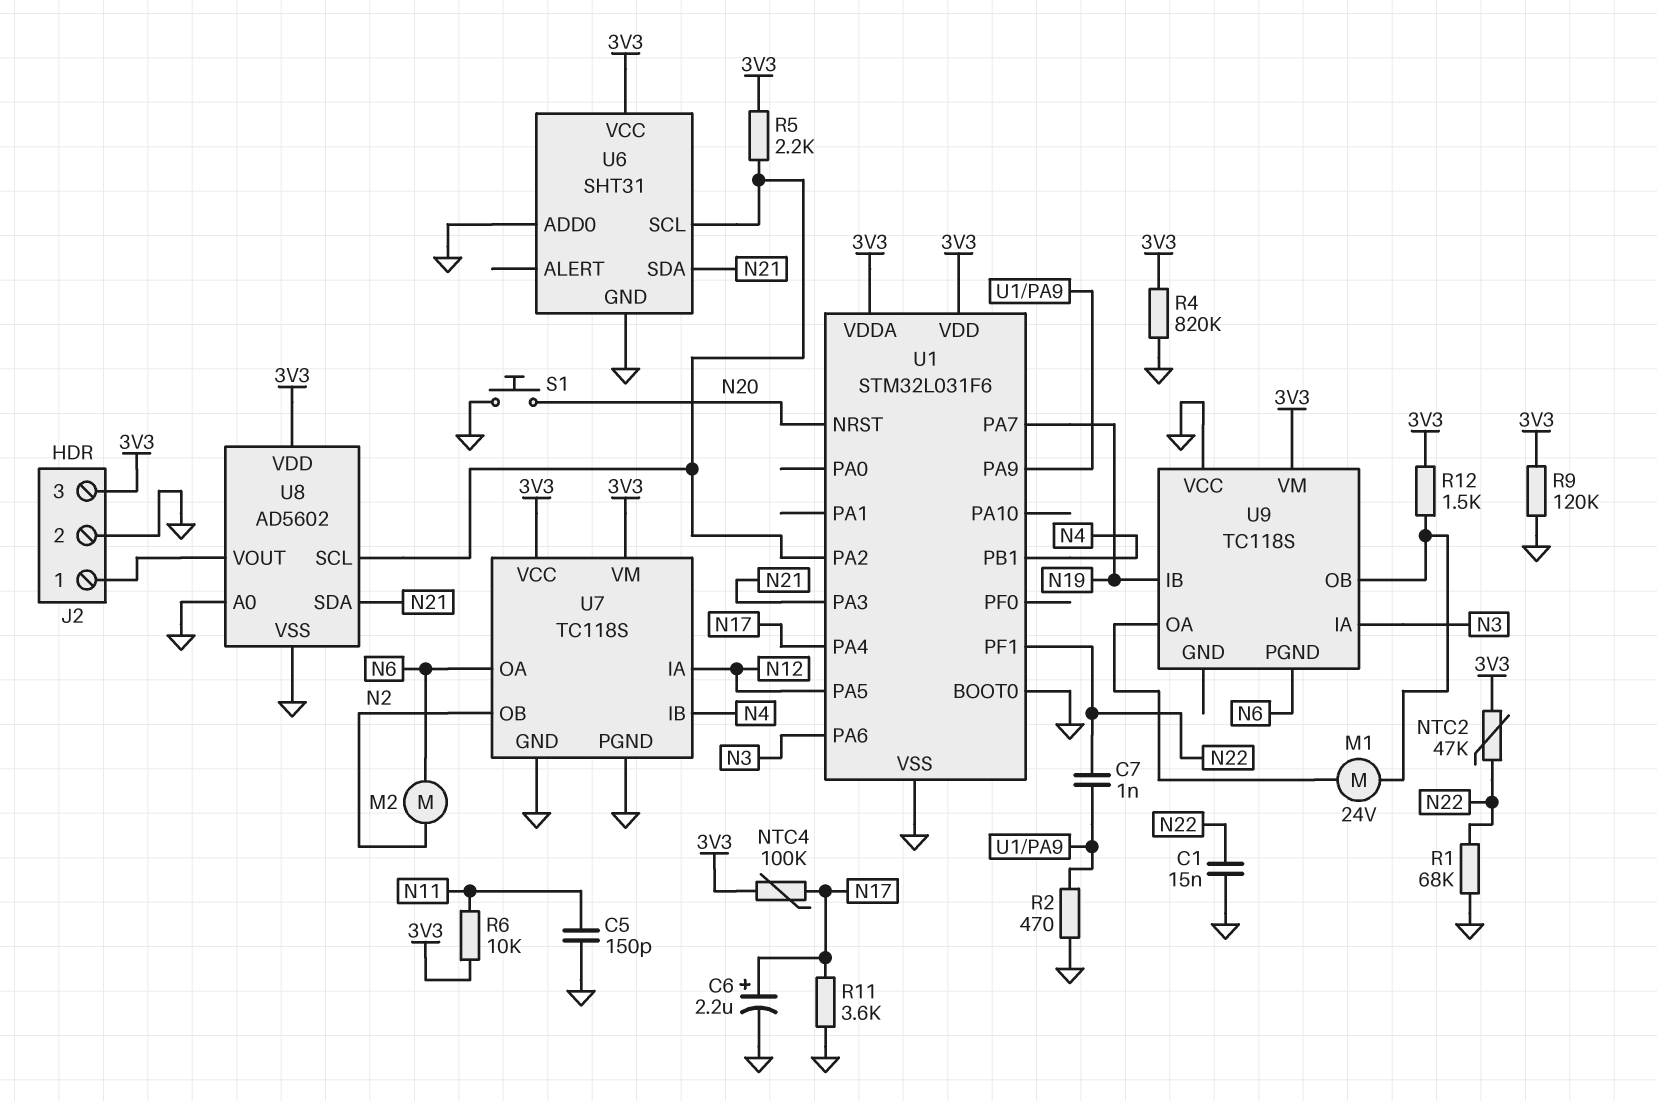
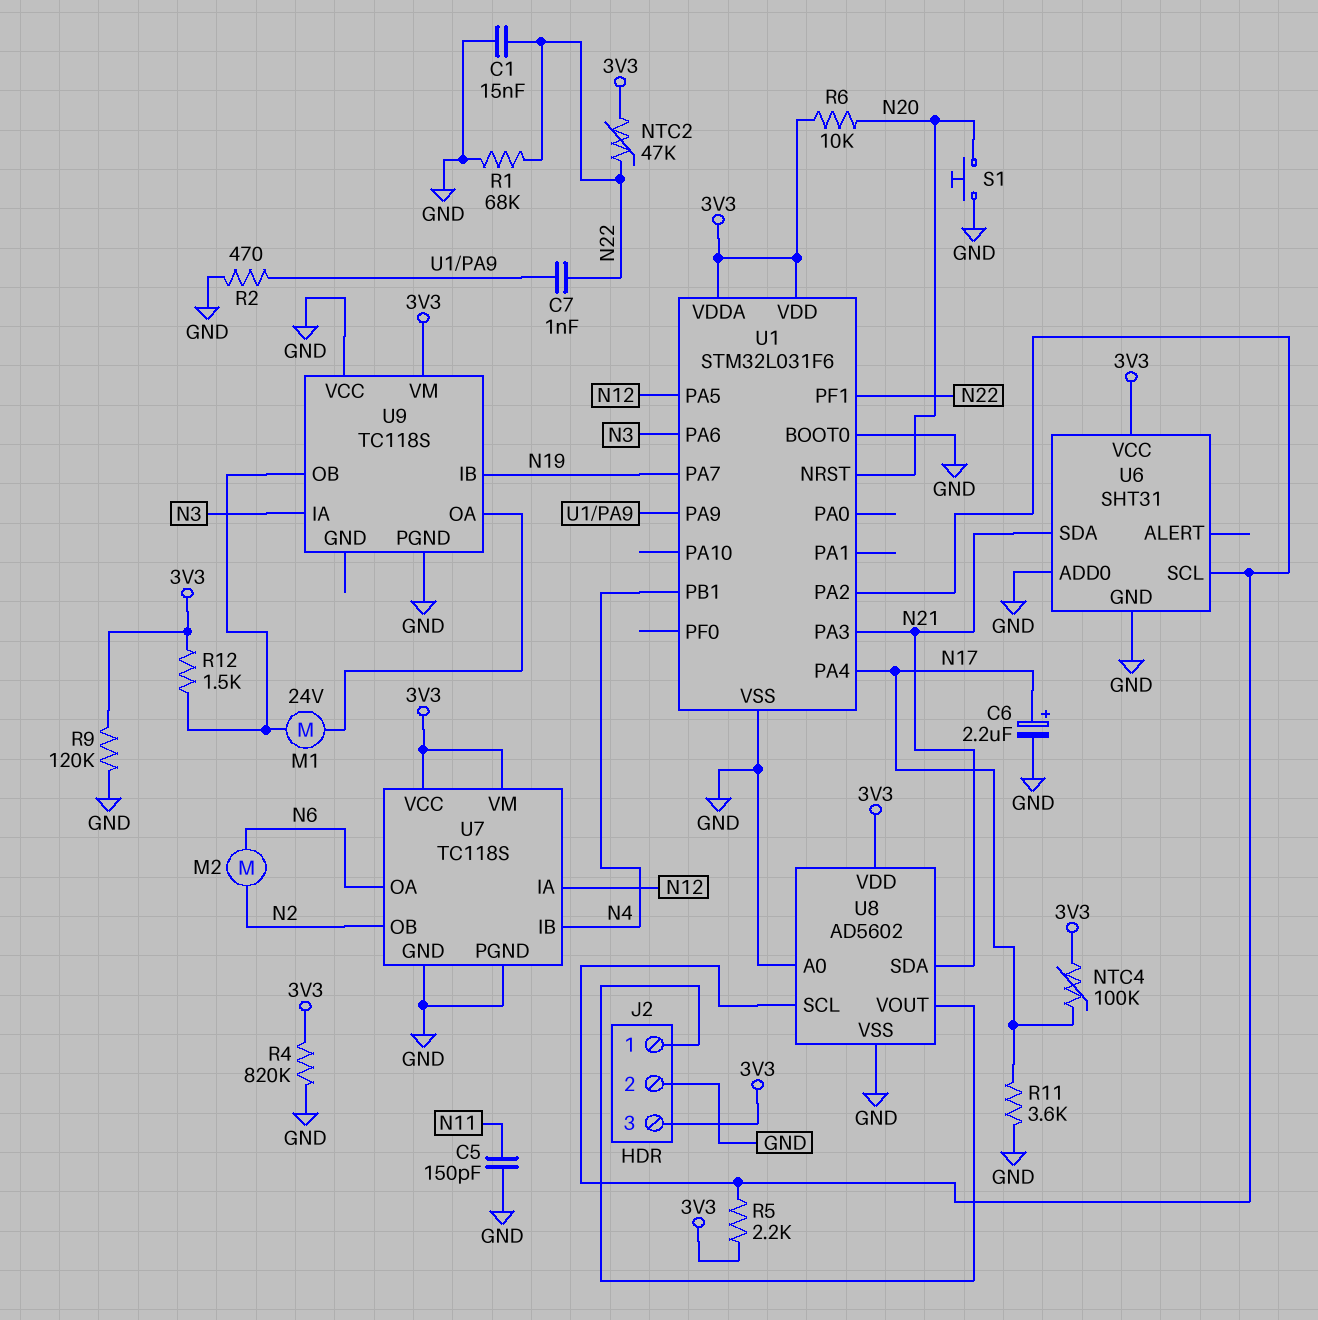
R6: 10k (3V3, N11) -> 10k (3V3, N20)
U9 pin PGND: N6 -> GND

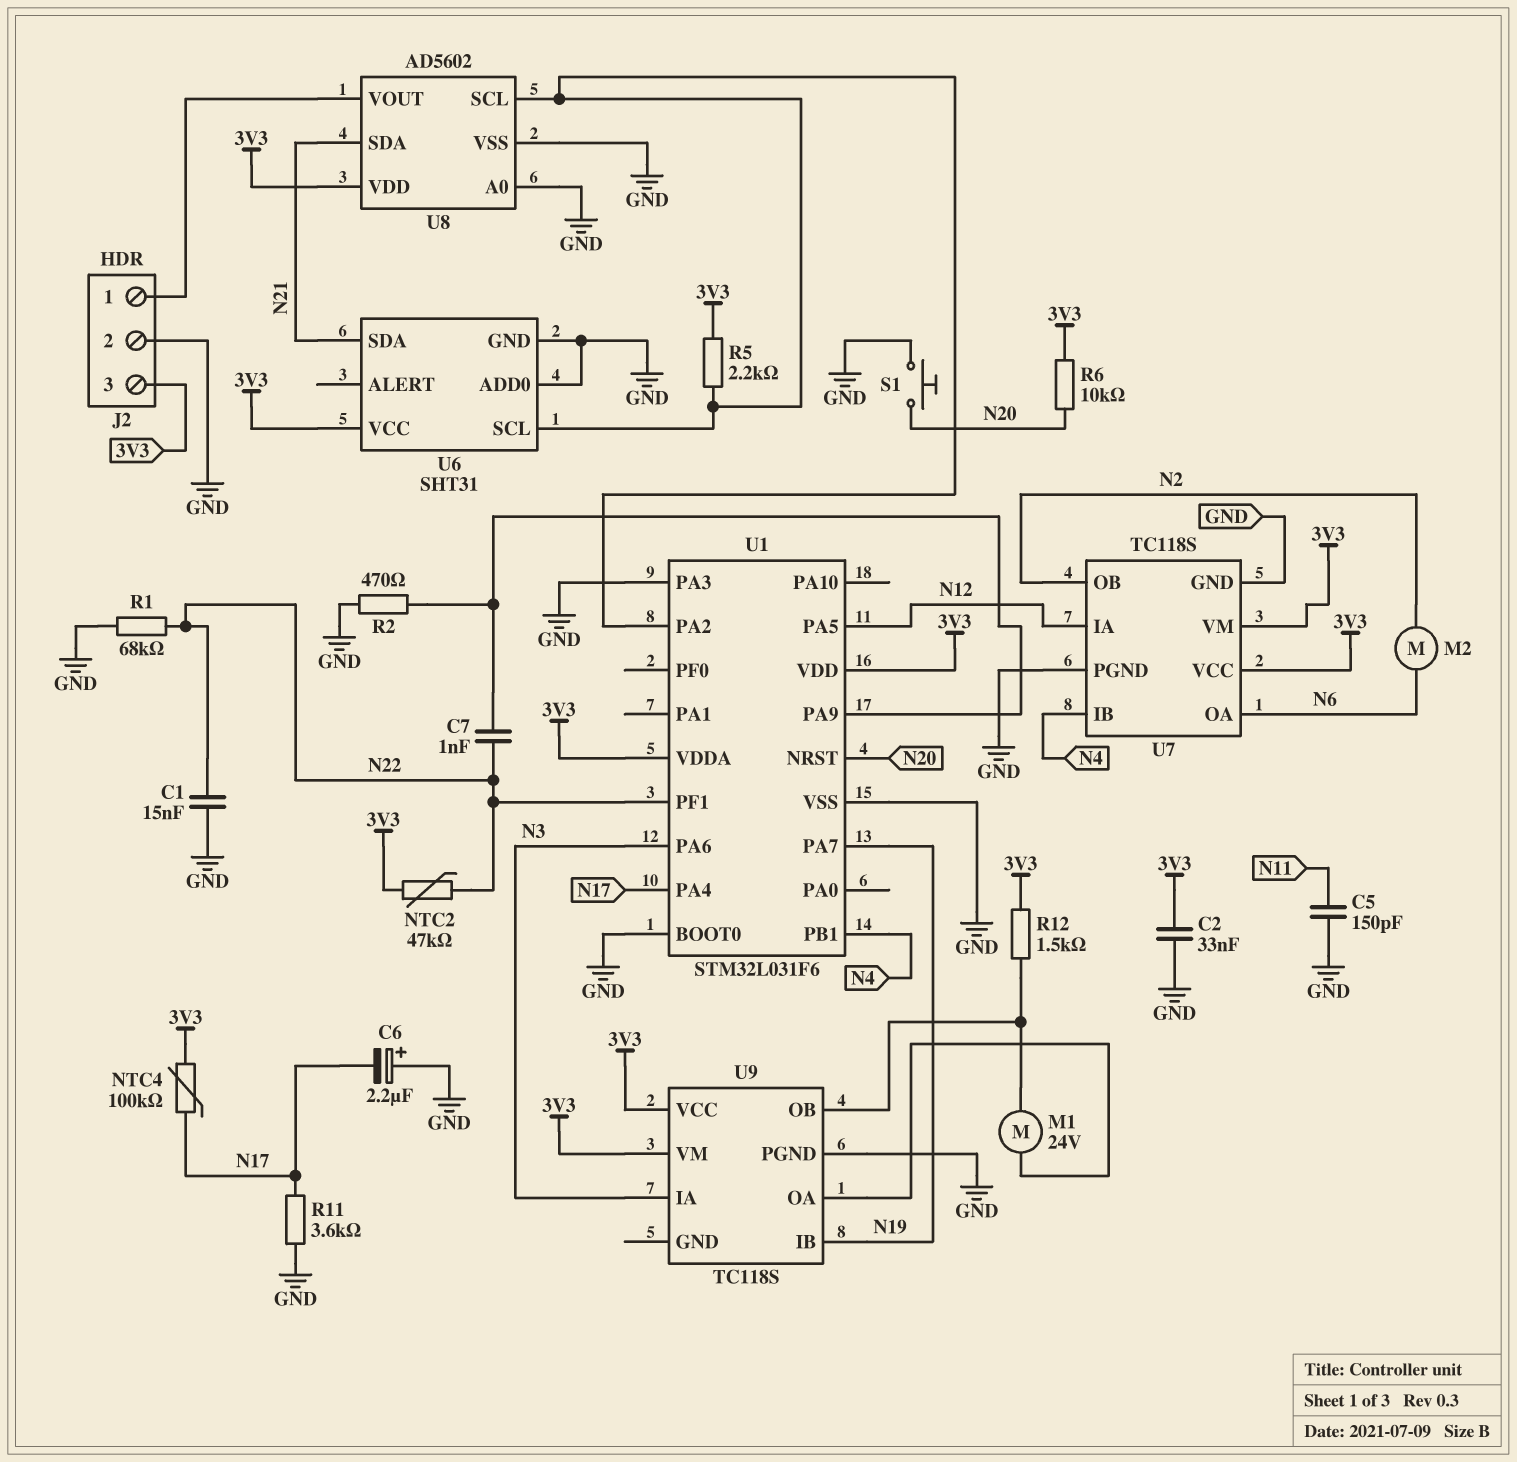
C2: none -> 33nF (3V3, GND)
C6: 2.2uF (plus N17, minus GND) -> 2.2uF (plus GND, minus N17)
R4: 820k (3V3, GND) -> none
R9: 120k (3V3, GND) -> none
U1 pin PA3: N21 -> GND
U9 pin VCC: GND -> 3V3

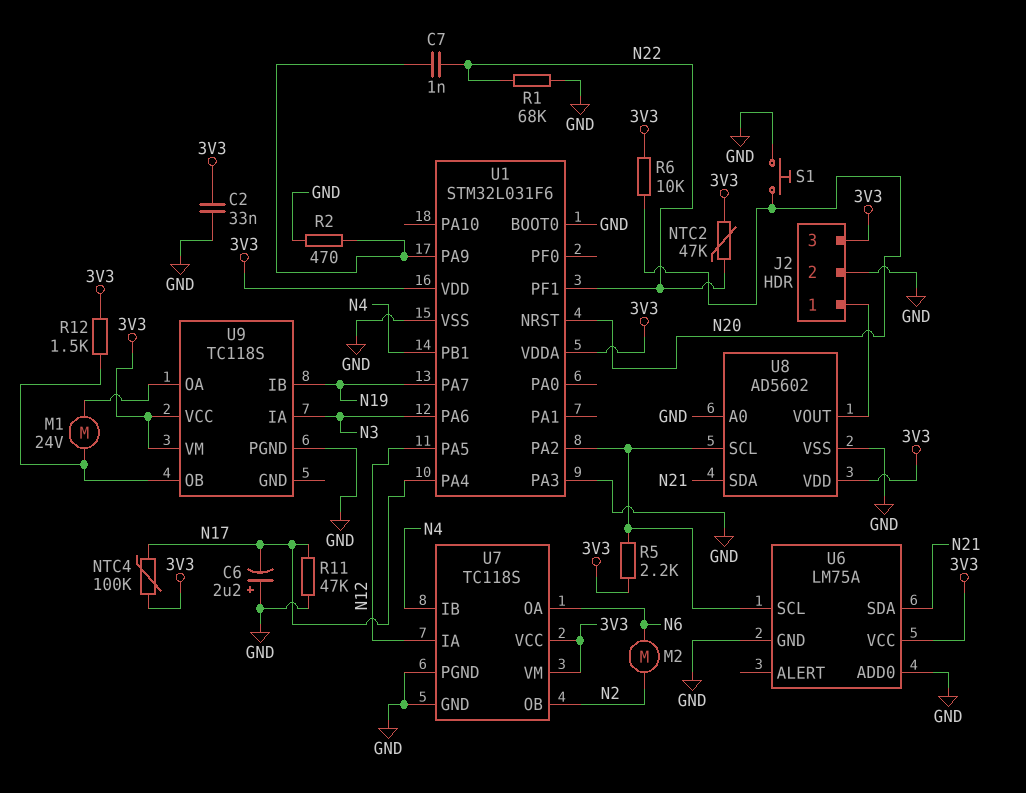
C1: 15nF (GND, N22) -> none
C5: 150pF (GND, N11) -> none
R11: 3.6k (GND, N17) -> 47k (GND, N17)
U6: SHT31 -> LM75A

